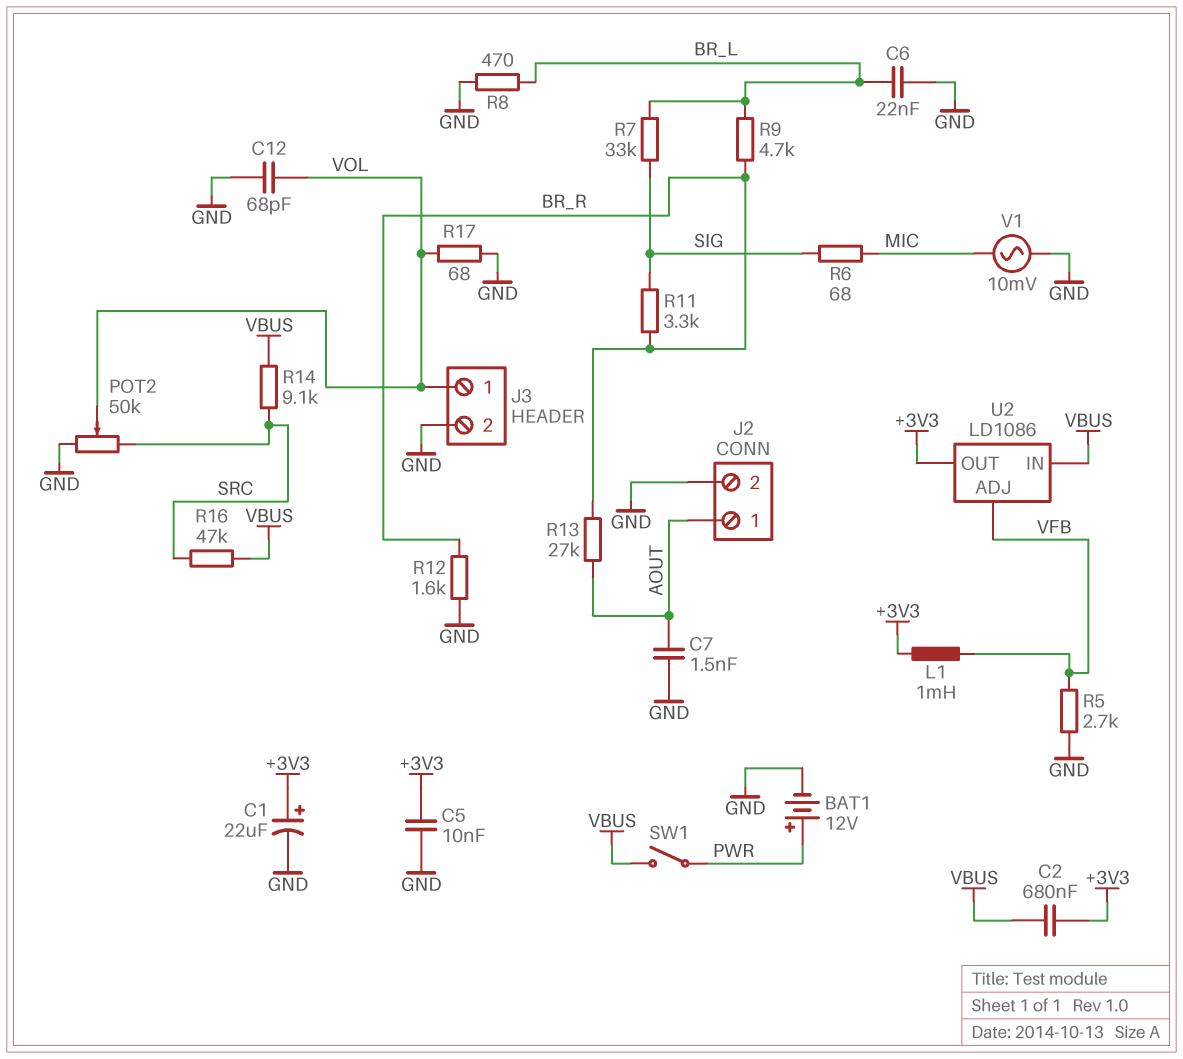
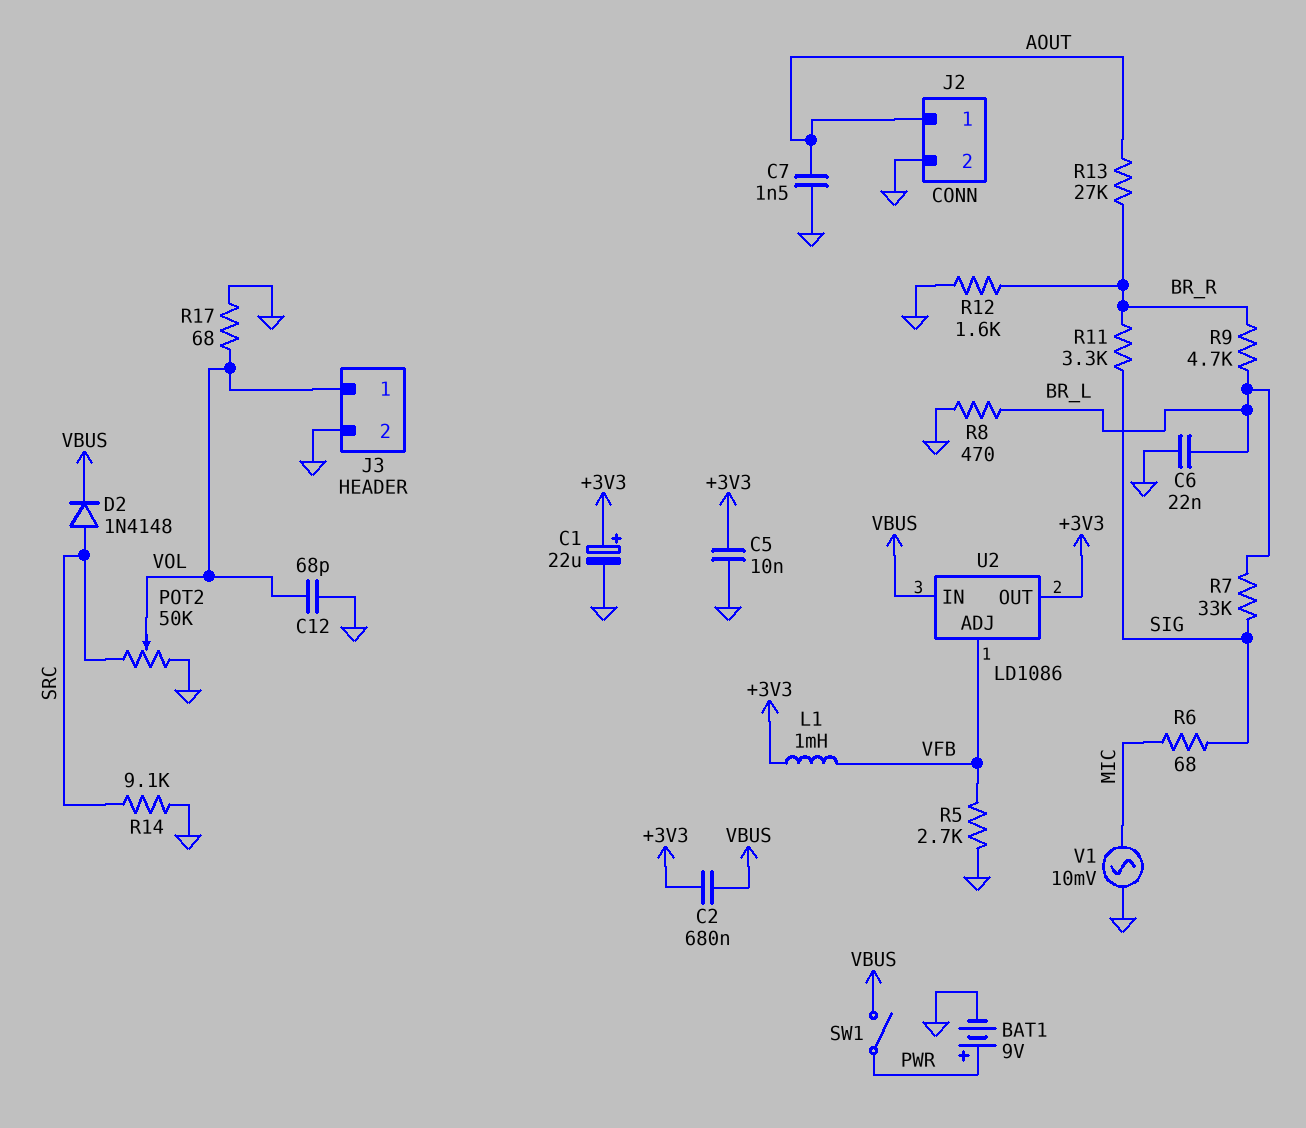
BAT1: 12V (plus PWR, minus GND) -> 9V (plus PWR, minus GND)
D2: none -> diode 1N4148 (A SRC, K VBUS)
R14: 9.1k (SRC, VBUS) -> 9.1k (GND, SRC)
R16: 47k (SRC, VBUS) -> none

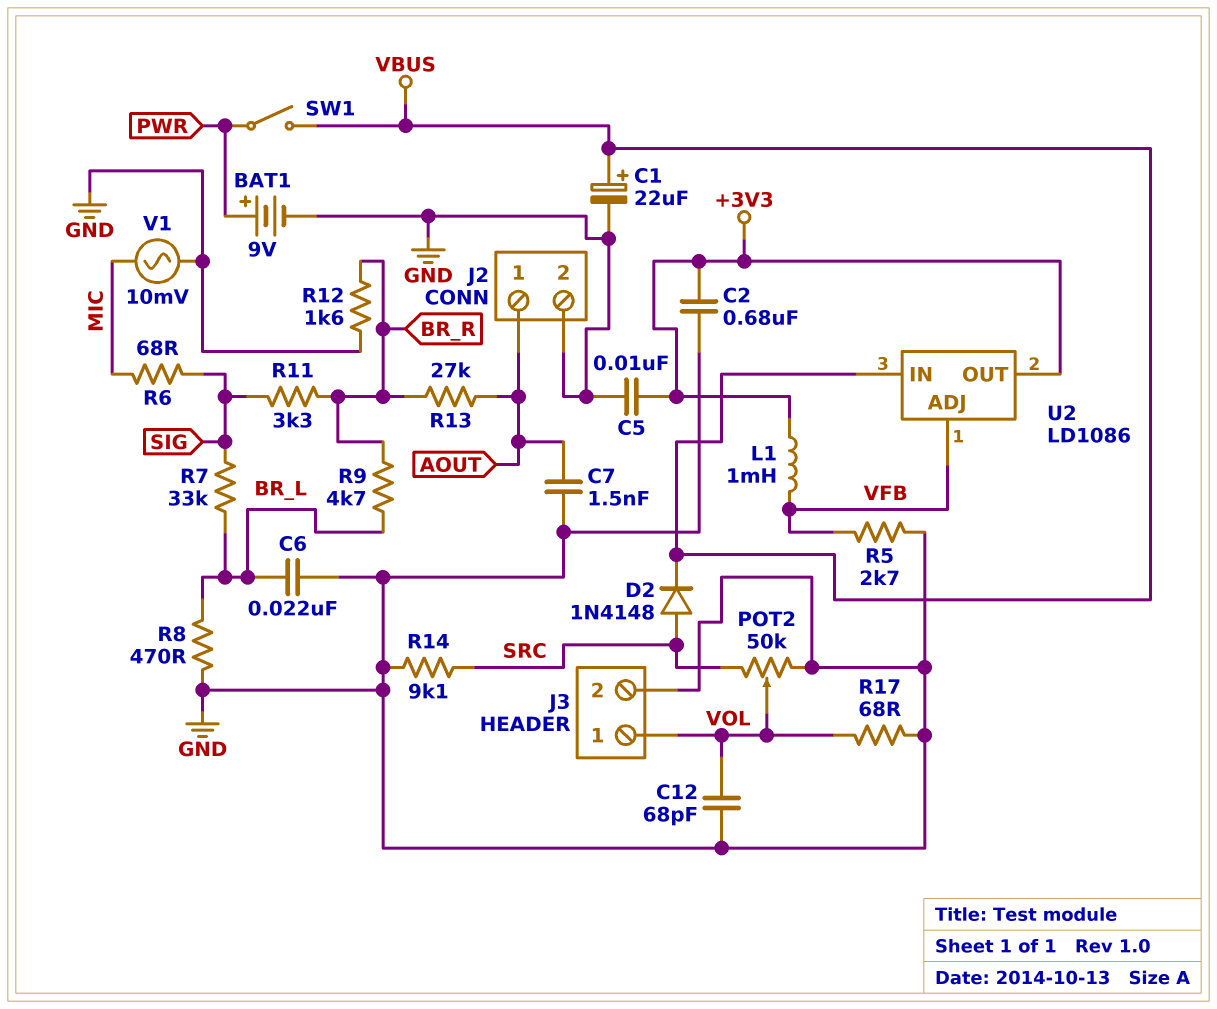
C1: 22uF (plus +3V3, minus GND) -> 22uF (plus VBUS, minus GND)
C2: 680nF (+3V3, VBUS) -> 680nF (+3V3, GND)

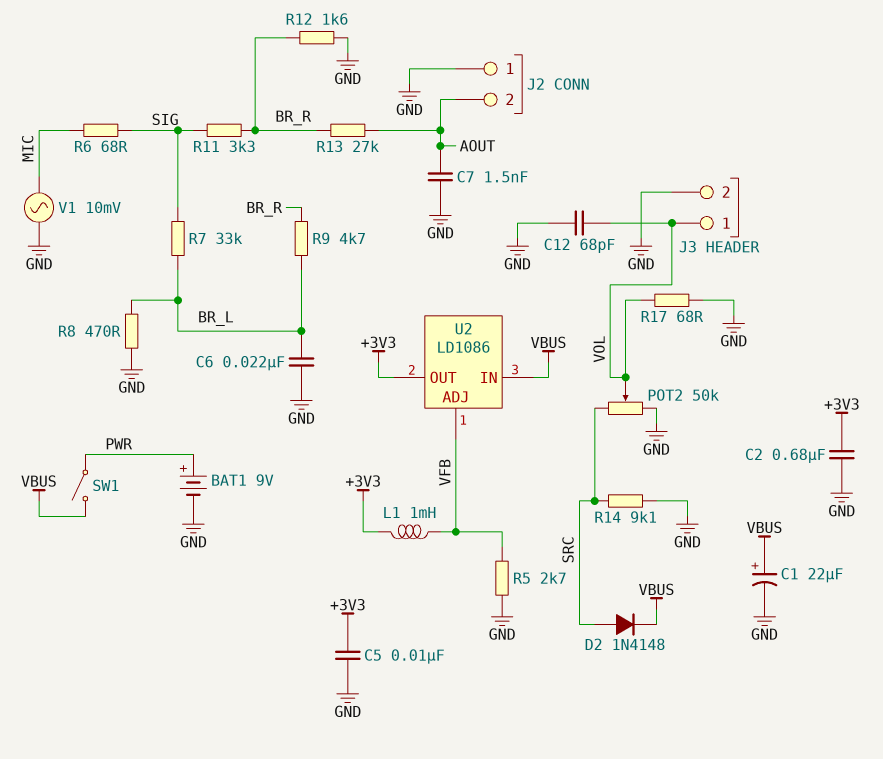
J2 pin 1: AOUT -> GND
J2 pin 2: GND -> AOUT

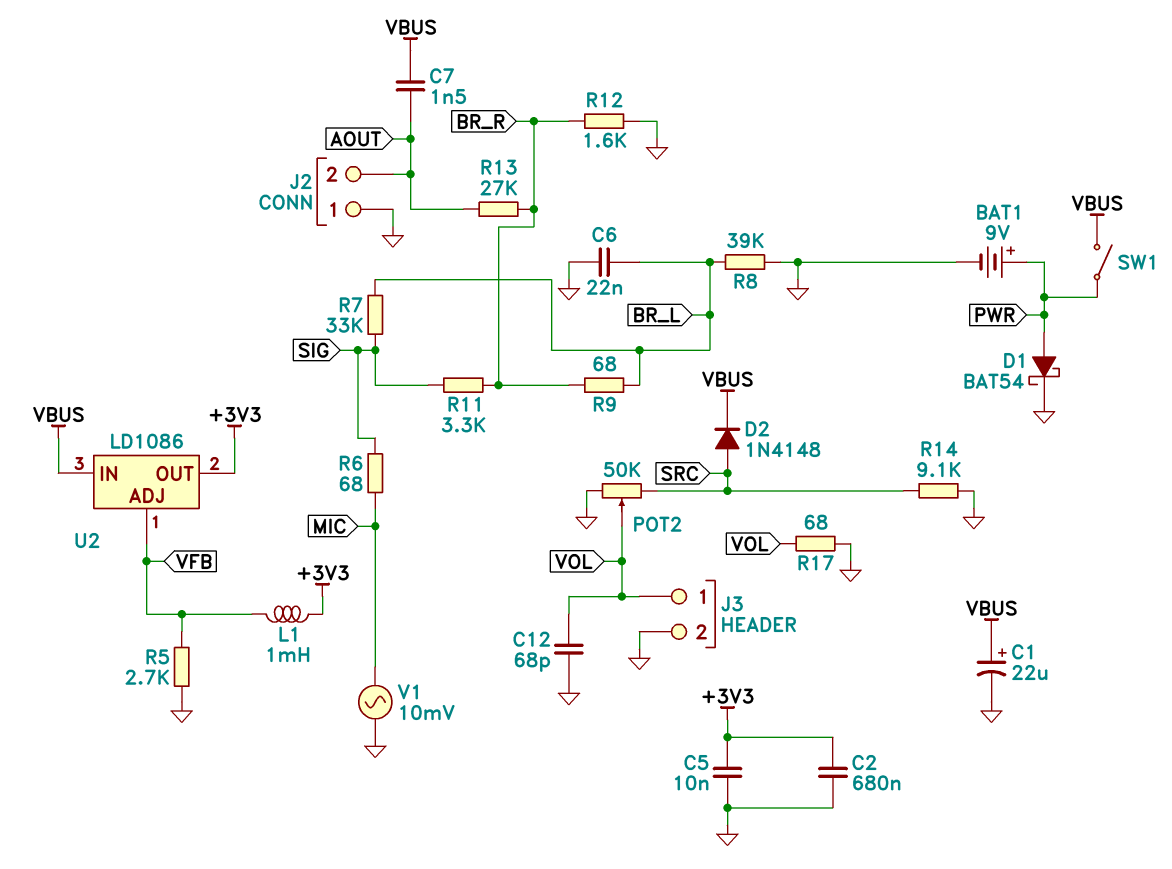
C7: 1.5nF (AOUT, GND) -> 1.5nF (AOUT, VBUS)
D1: none -> schottky BAT54 (A PWR, K GND)
R8: 470 (BR_L, GND) -> 39k (BR_L, GND)
R9: 4.7k (BR_L, BR_R) -> 68 (BR_L, BR_R)

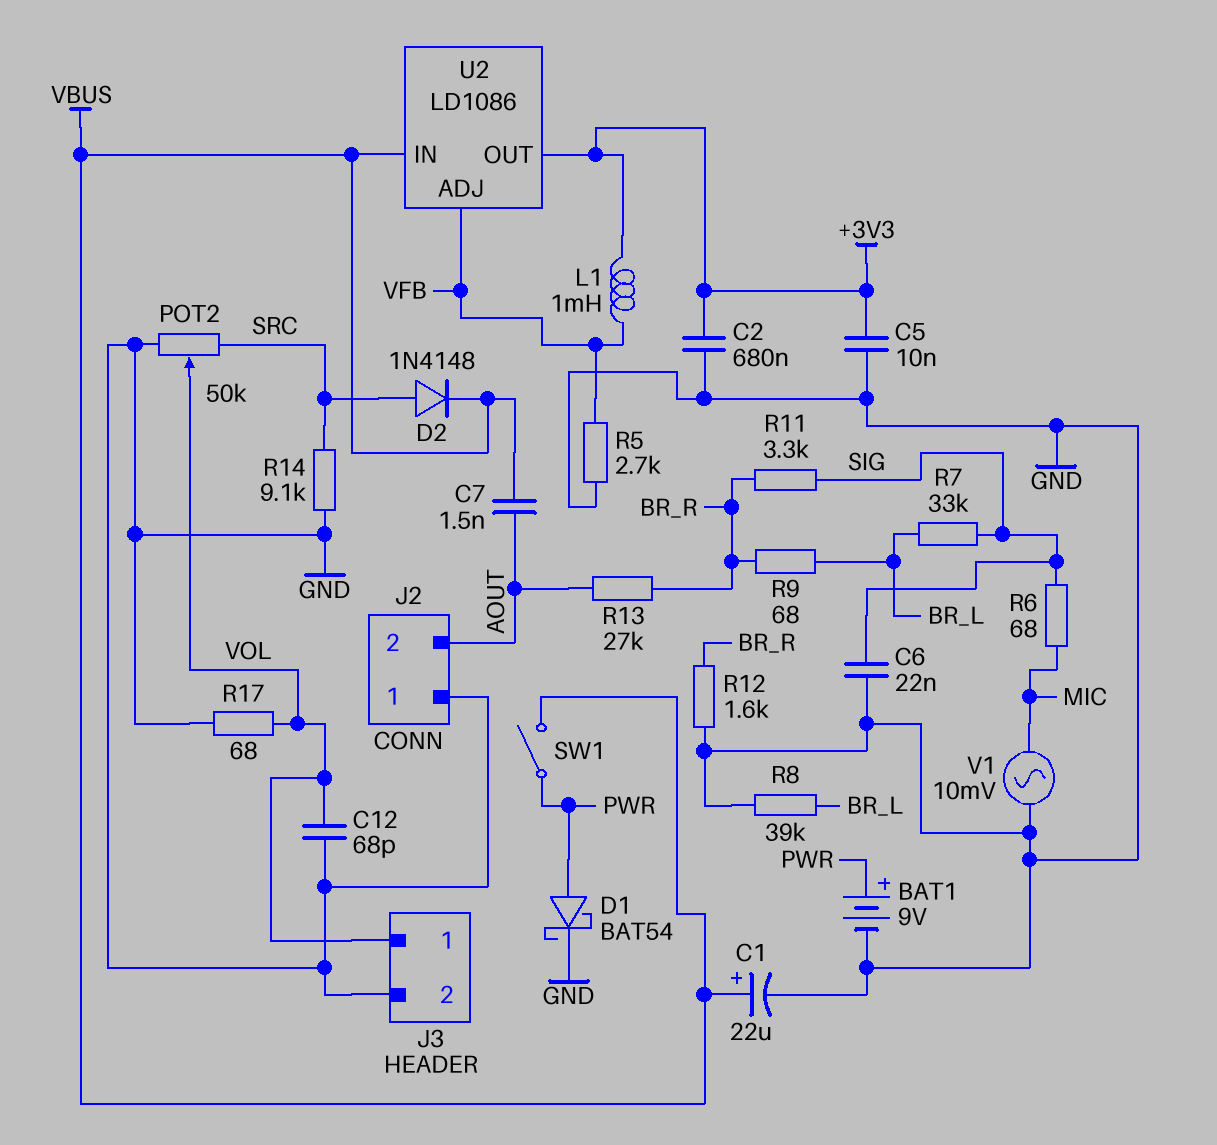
C6: 22nF (BR_L, GND) -> 22nF (GND, SIG)

